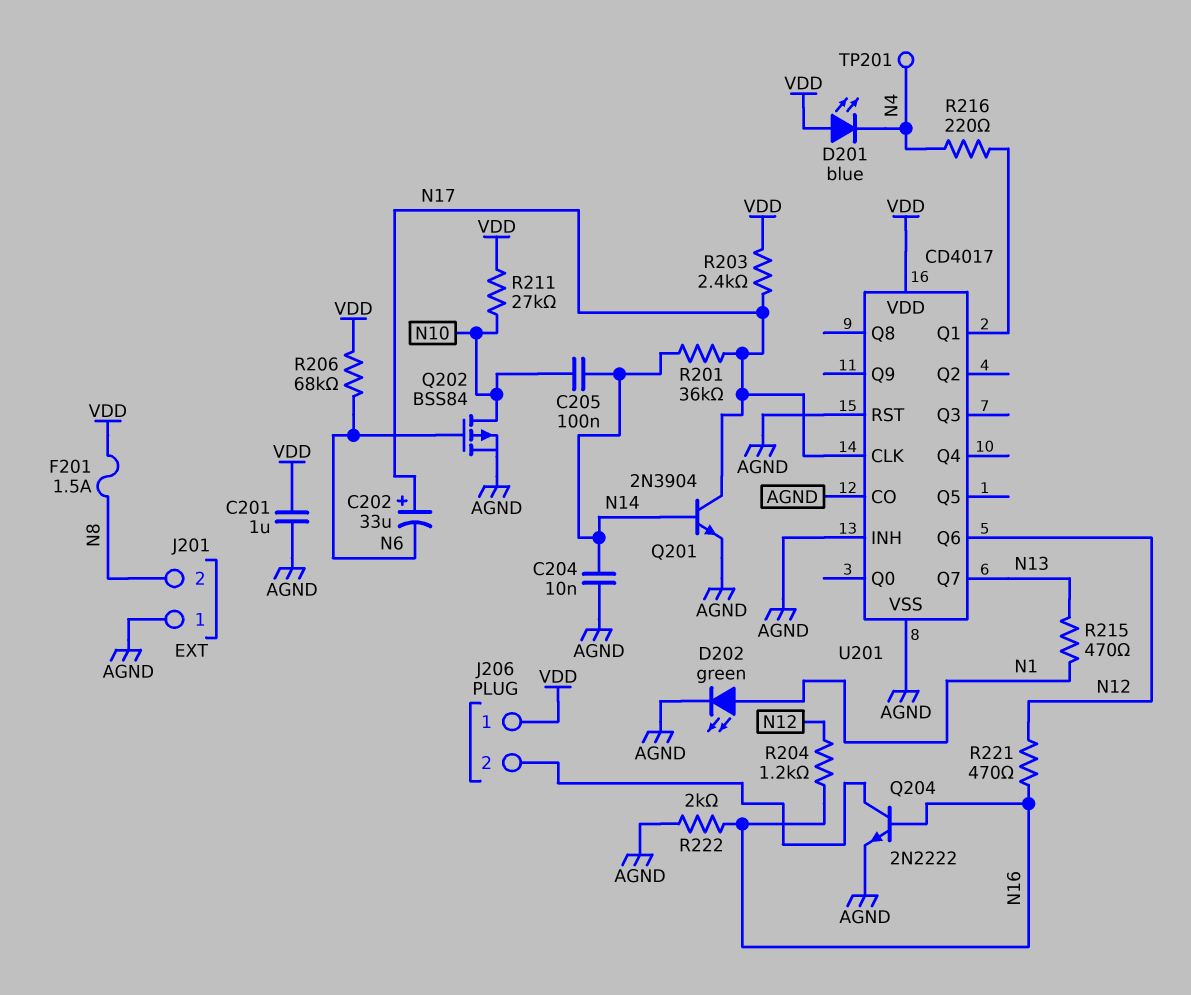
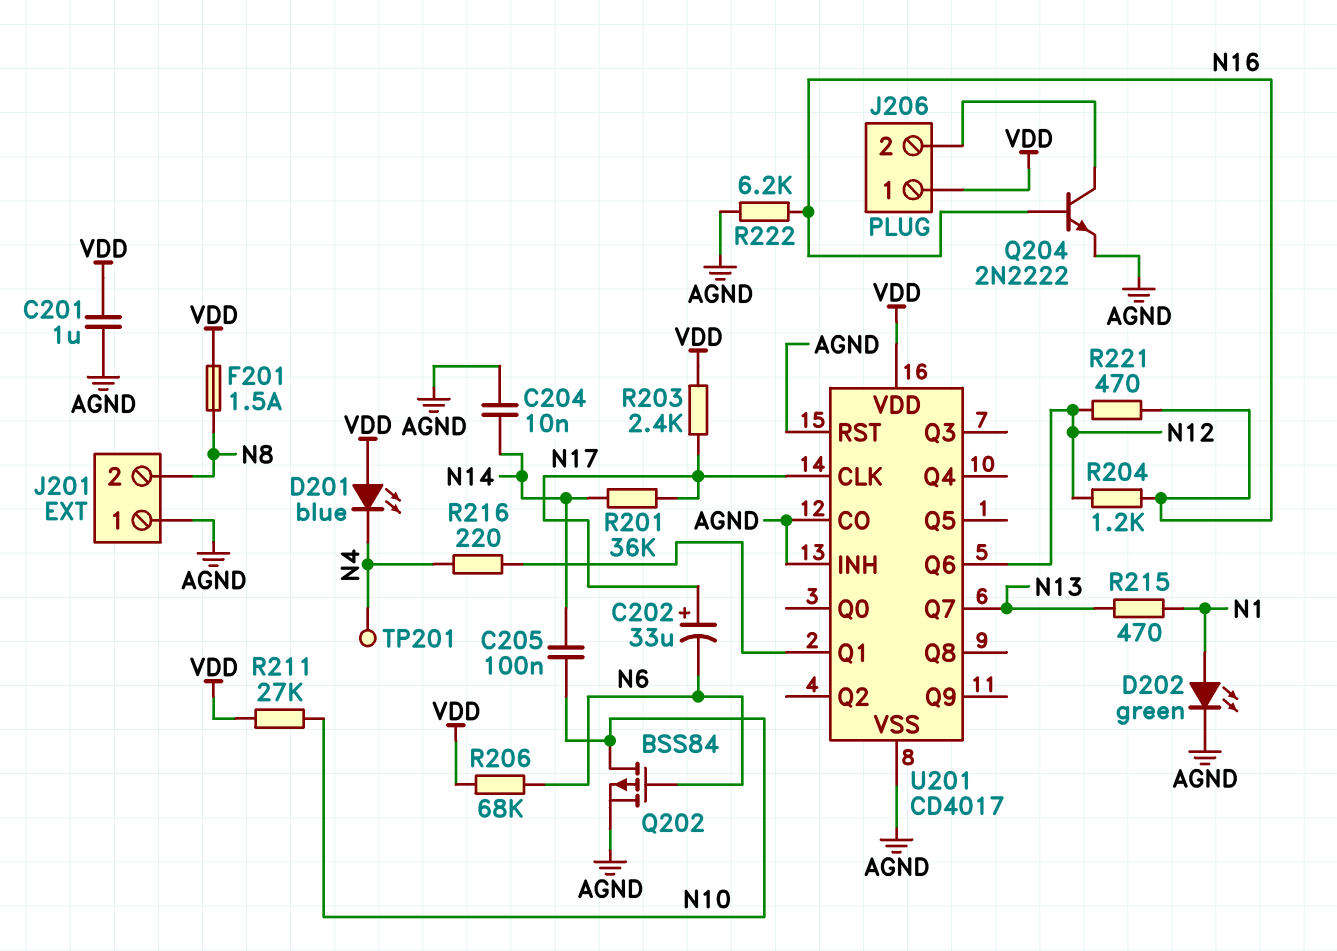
Q201: NPN 2N3904 (B N14, C N17, E AGND) -> none
R222: 2k (AGND, N16) -> 6.2k (AGND, N16)

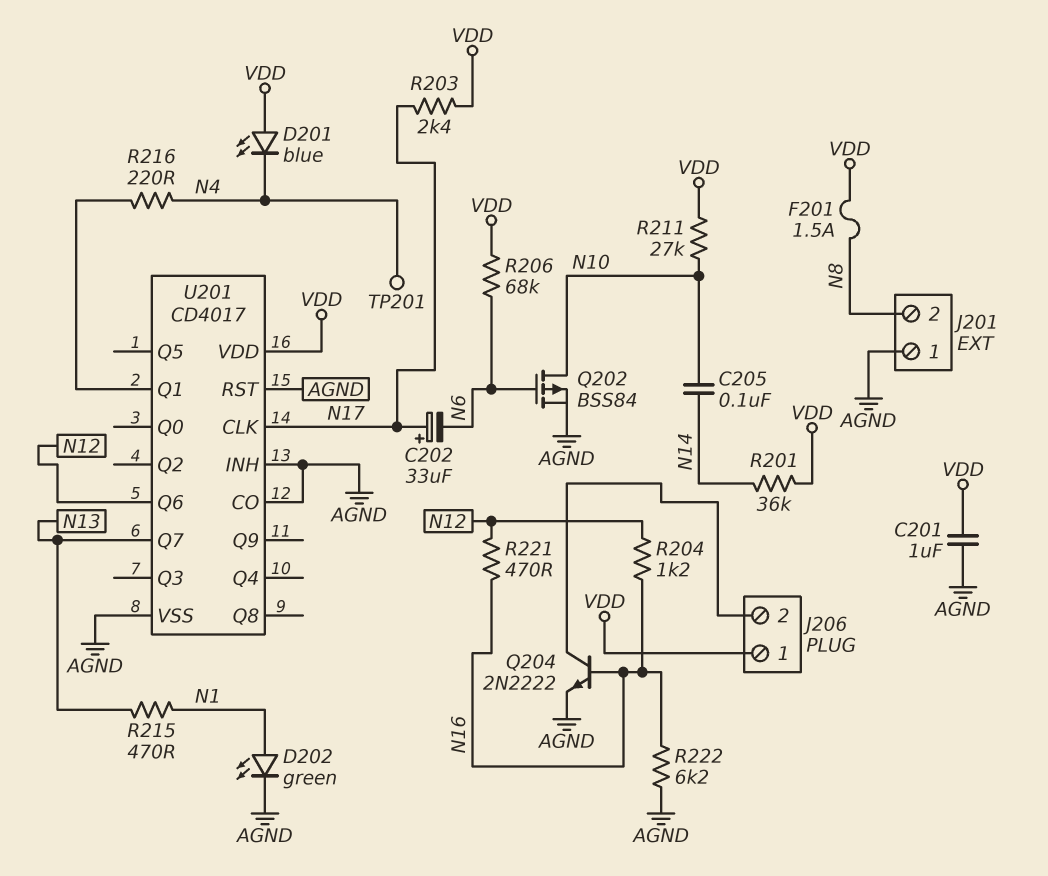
C204: 10nF (AGND, N14) -> none
R201: 36k (N14, N17) -> 36k (N14, VDD)

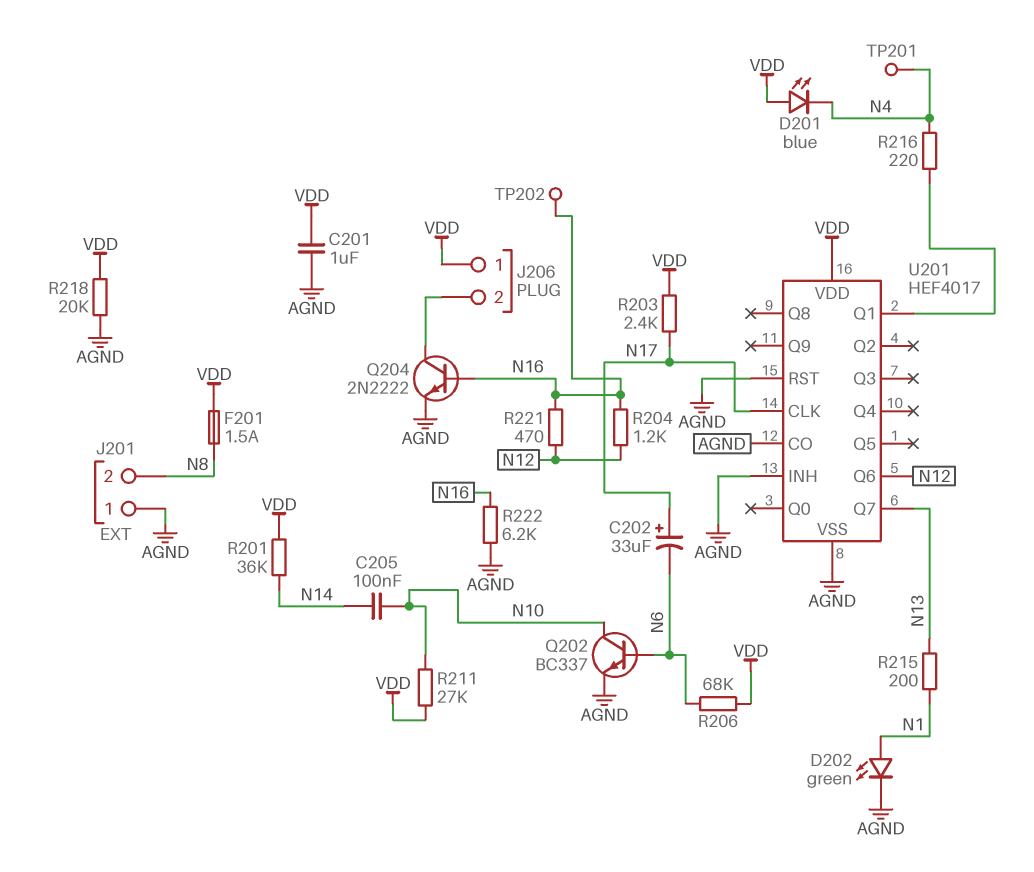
Q202: PMOS BSS84 (G N6, D N10, S AGND) -> NPN BC337 (B N6, C N10, E AGND)
R215: 470 (N1, N13) -> 200 (N1, N13)
R218: none -> 20k (AGND, VDD)
TP202: none -> test point (N16)
U201: CD4017 -> HEF4017

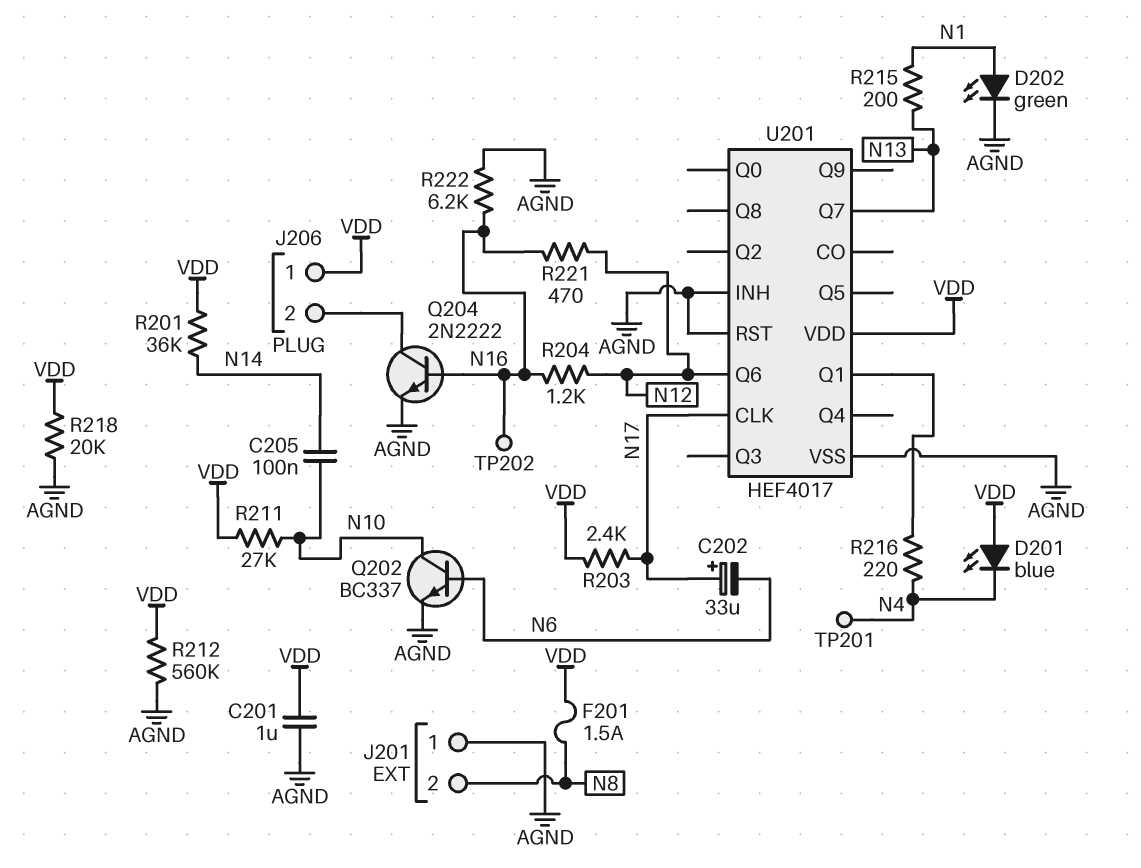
R206: 68k (N6, VDD) -> none
R212: none -> 560k (AGND, VDD)
U201 pin CO: AGND -> none

